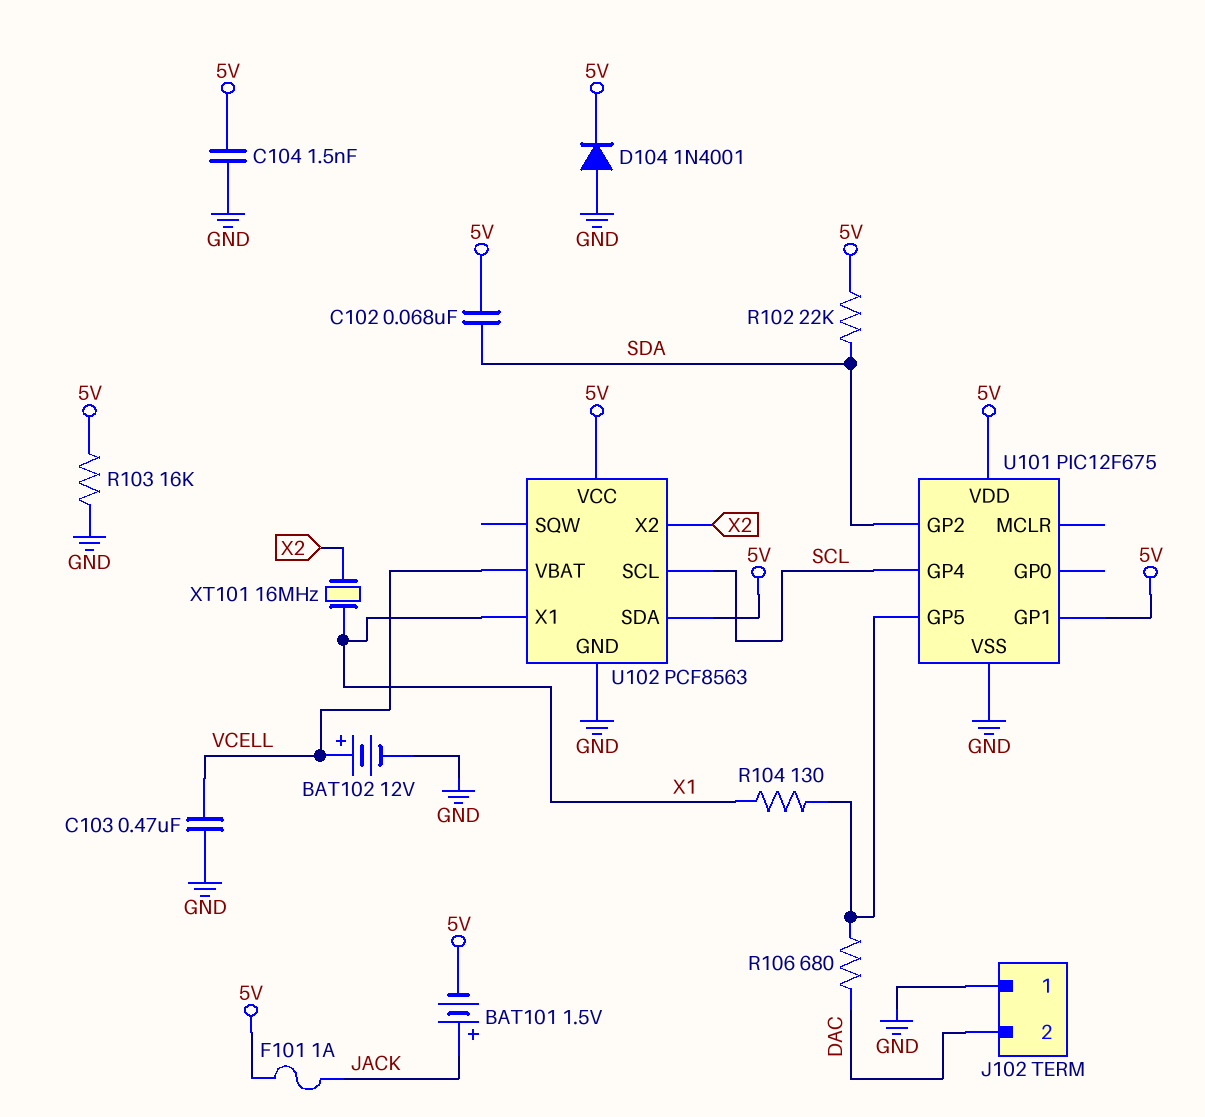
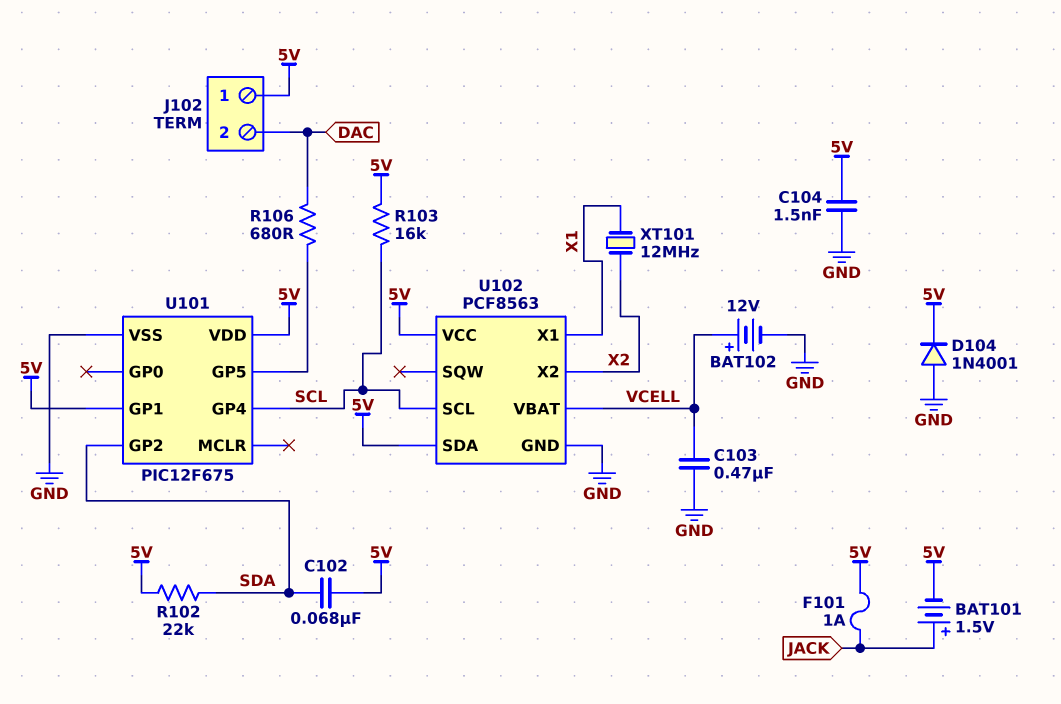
J102 pin 1: GND -> 5V
R103: 16k (5V, GND) -> 16k (5V, SCL)
R104: 130 (U101/GP5, X1) -> none
XT101: 16MHz (X1, X2) -> 12MHz (X1, X2)

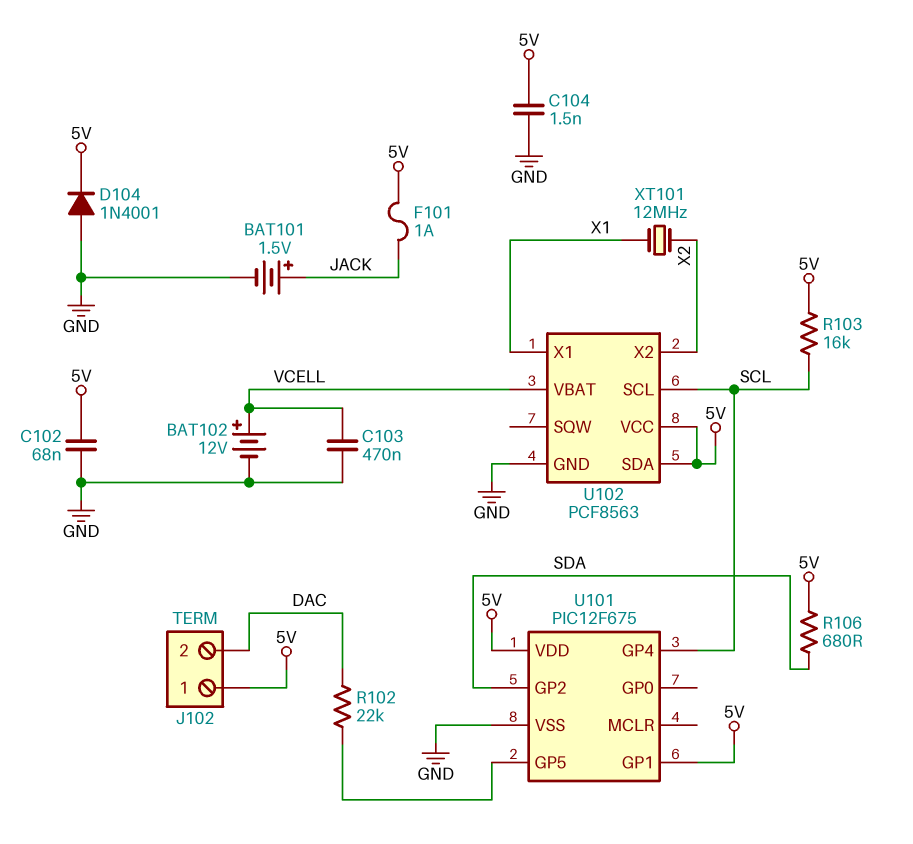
BAT101: 1.5V (plus JACK, minus 5V) -> 1.5V (plus JACK, minus GND)
C102: 68nF (5V, SDA) -> 68nF (5V, GND)
R102: 22k (5V, SDA) -> 22k (DAC, U101/GP5)
R106: 680 (DAC, U101/GP5) -> 680 (5V, SDA)

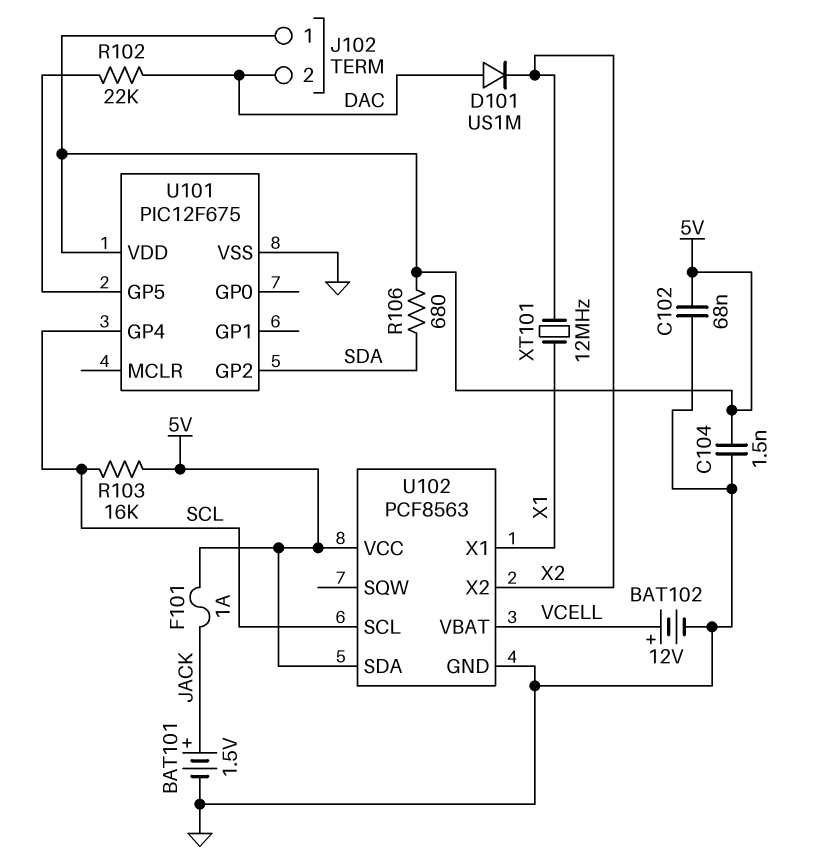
C103: 470nF (GND, VCELL) -> none
D101: none -> diode US1M (A DAC, K X2)
D104: diode 1N4001 (A GND, K 5V) -> none
U101 pin GP1: 5V -> none

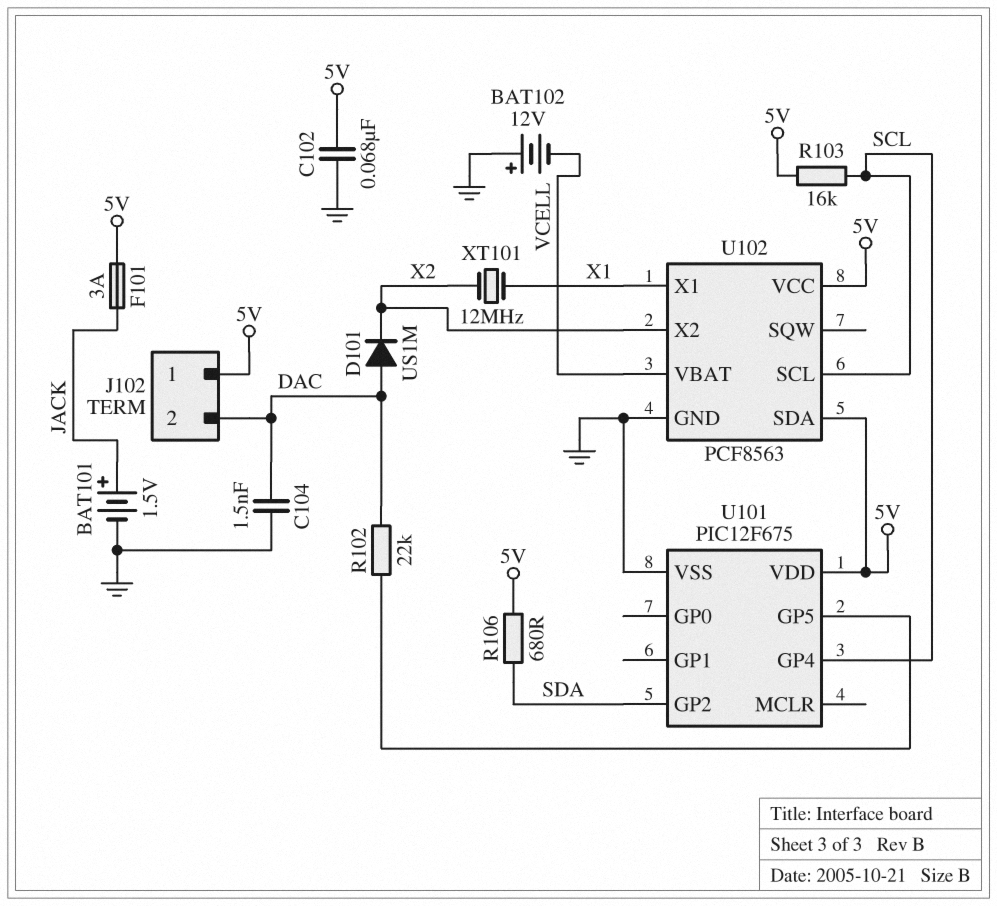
BAT102: 12V (plus VCELL, minus GND) -> 12V (plus GND, minus VCELL)
C104: 1.5nF (5V, GND) -> 1.5nF (DAC, GND)
F101: 1A (5V, JACK) -> 3A (5V, JACK)

